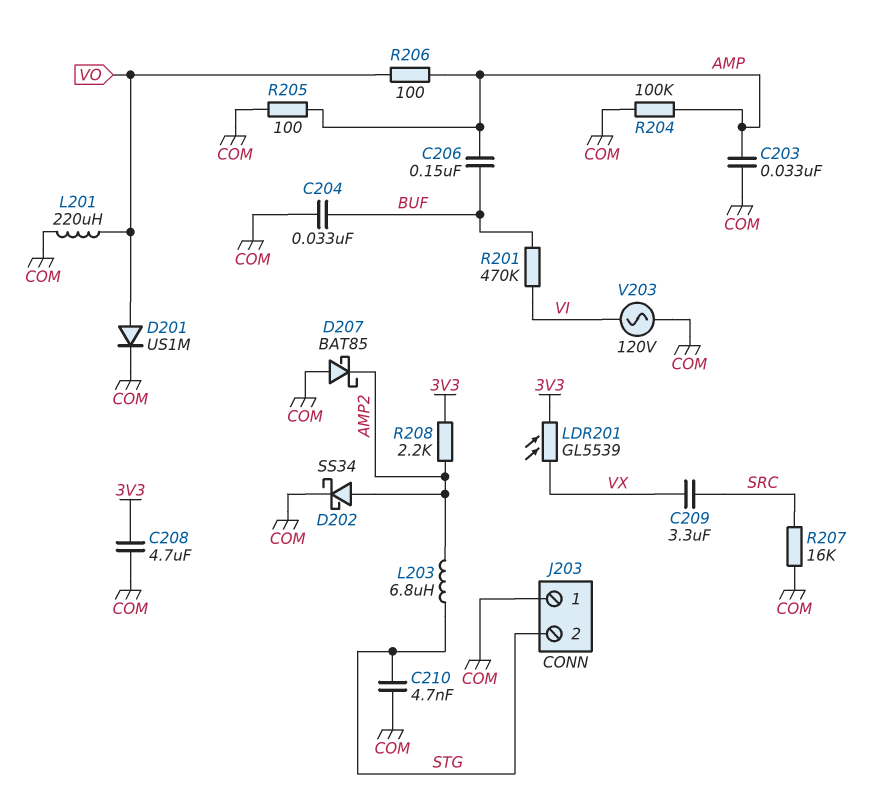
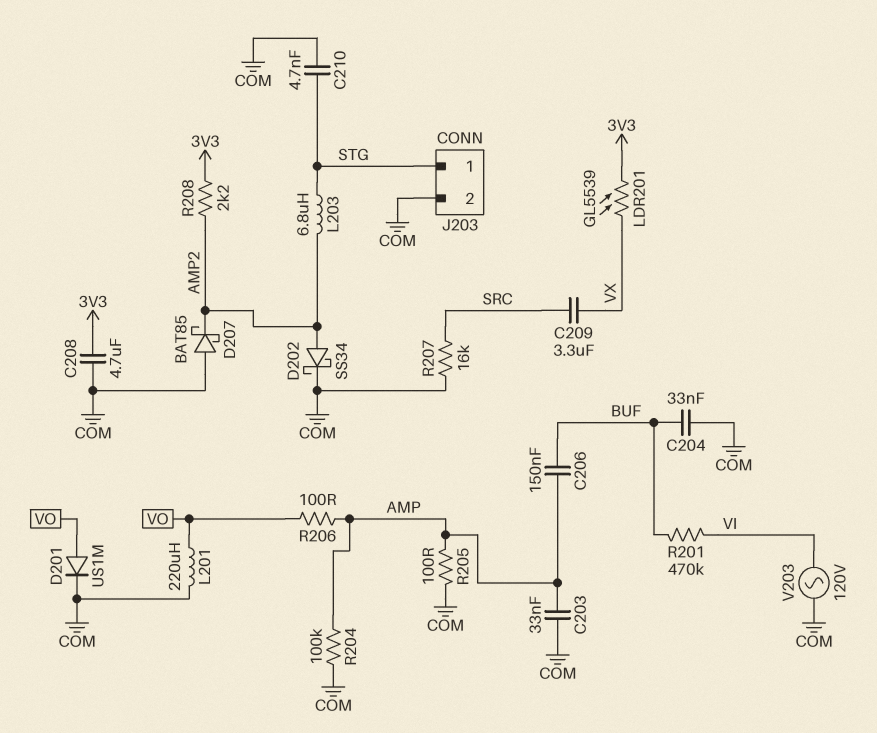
J203 pin 1: COM -> STG
J203 pin 2: STG -> COM

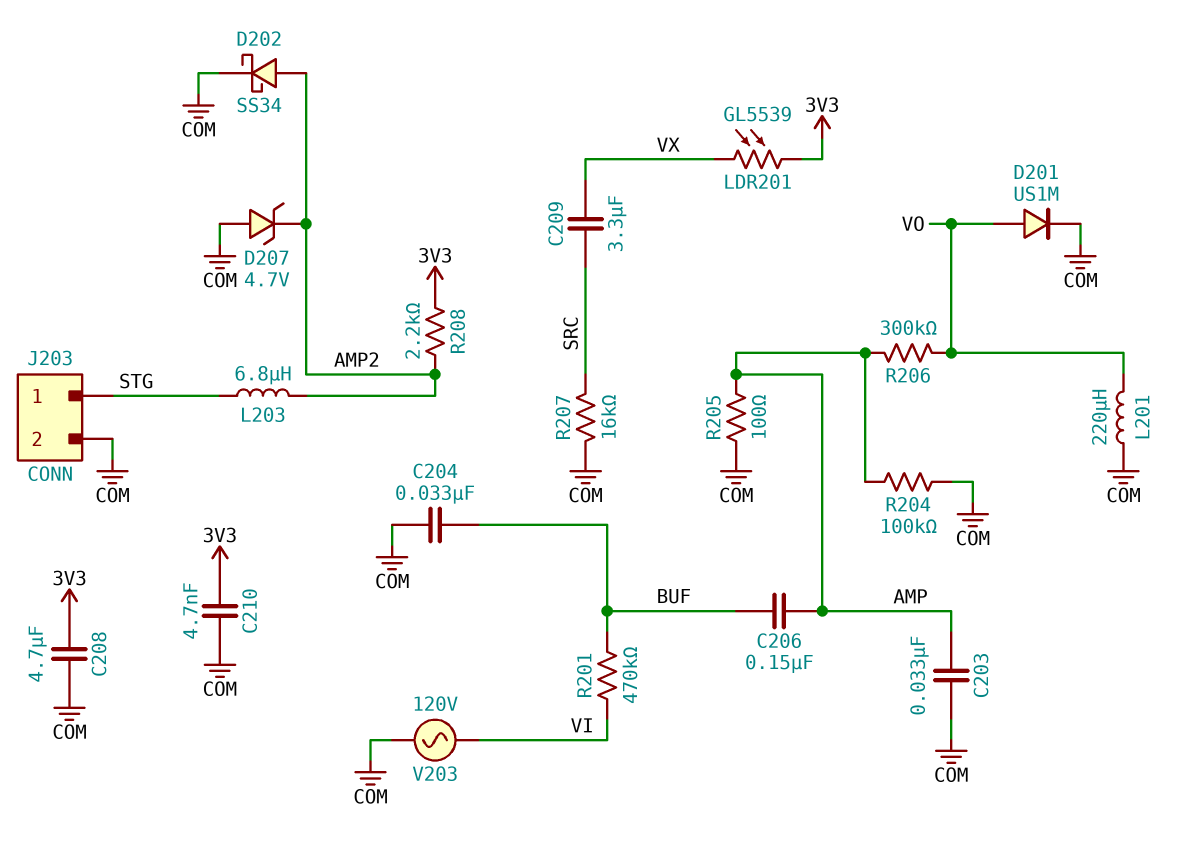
C210: 4.7nF (COM, STG) -> 4.7nF (3V3, COM)
D207: schottky BAT85 (A COM, K AMP2) -> zener 4.7V (A COM, K AMP2)
R206: 100 (AMP, VO) -> 300k (AMP, VO)

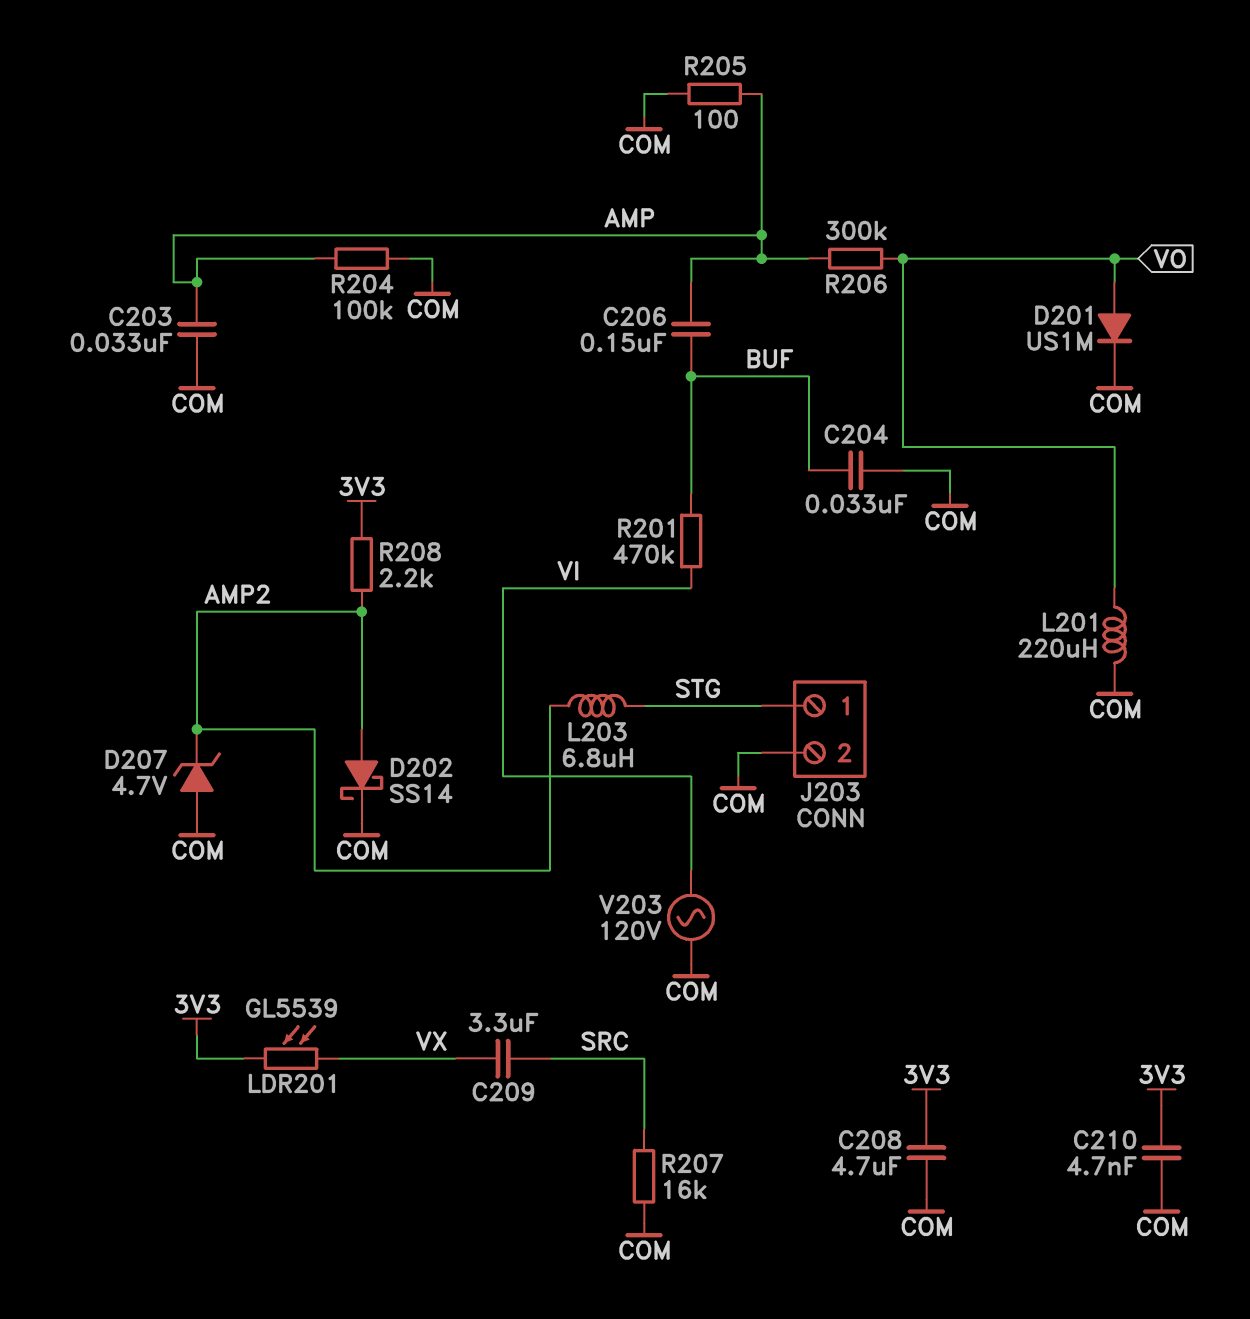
D202: schottky SS34 (A AMP2, K COM) -> schottky SS14 (A AMP2, K COM)

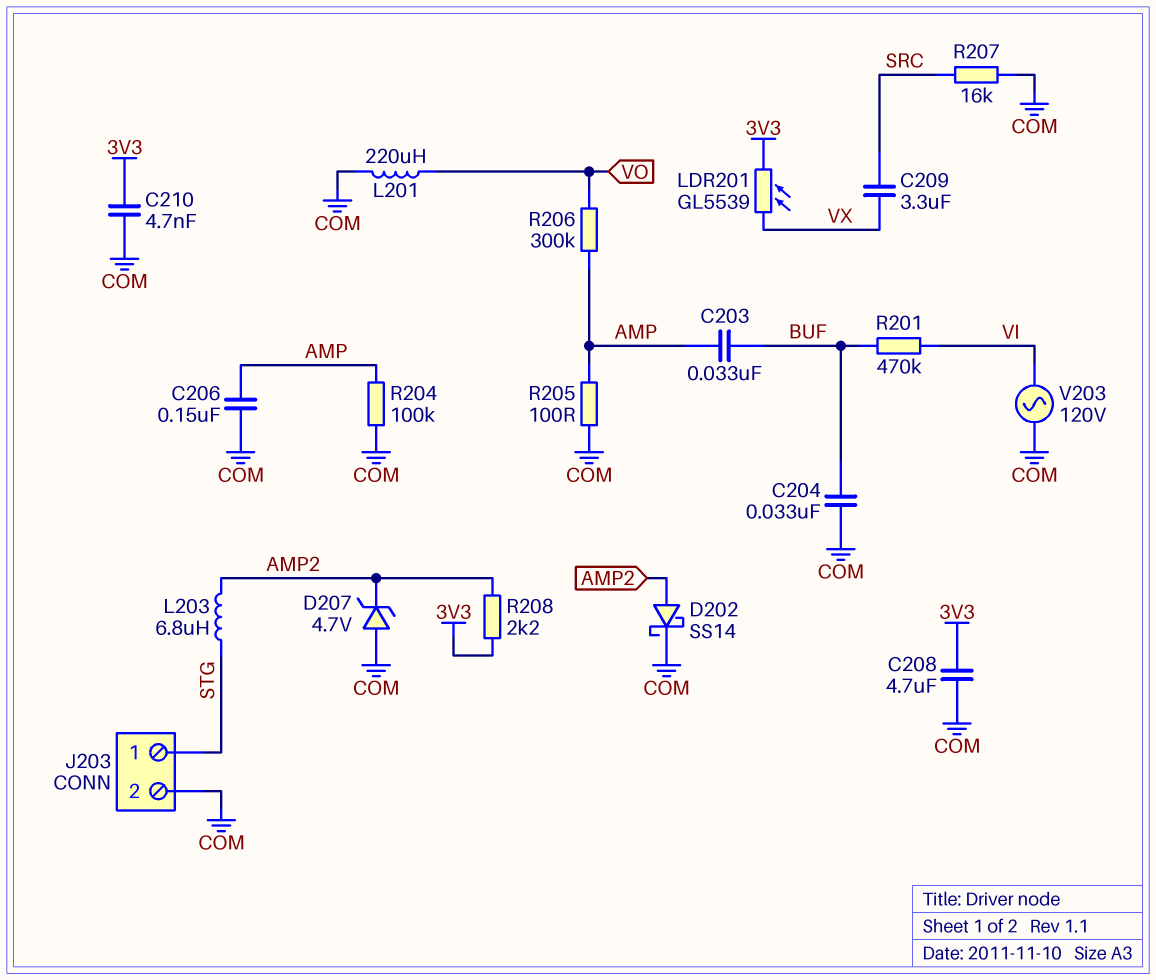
C203: 33nF (AMP, COM) -> 33nF (AMP, BUF)
C206: 150nF (AMP, BUF) -> 150nF (AMP, COM)
D201: diode US1M (A VO, K COM) -> none

